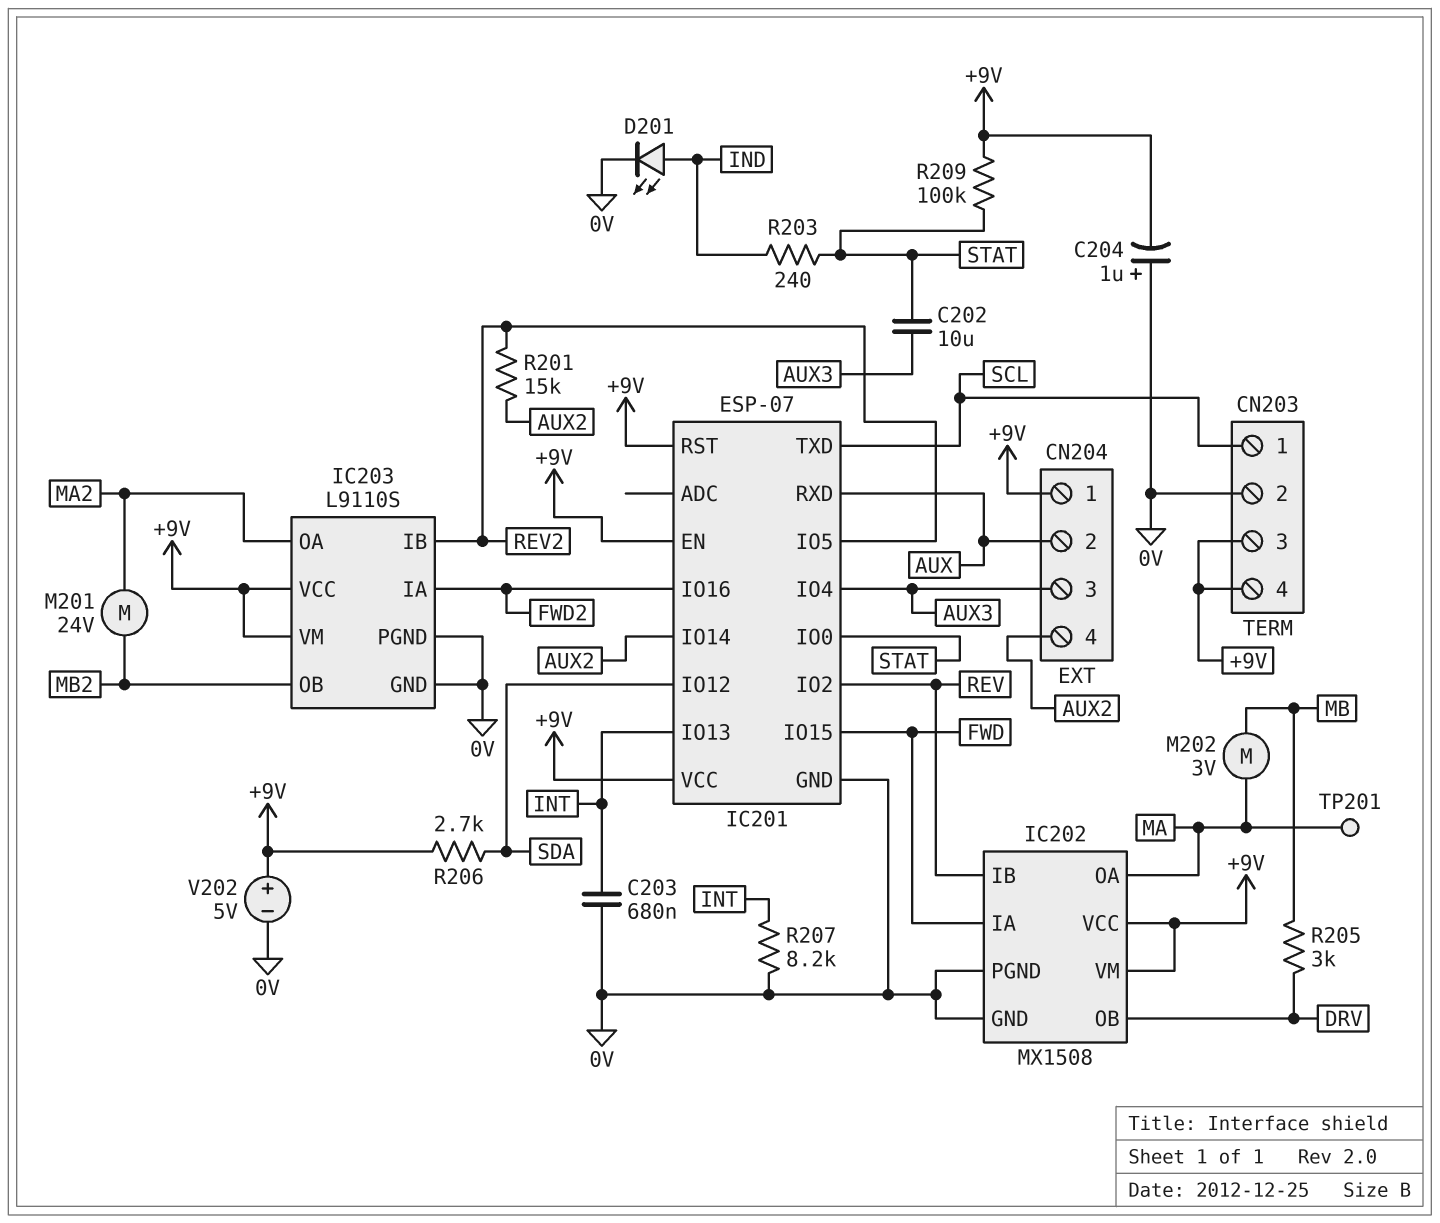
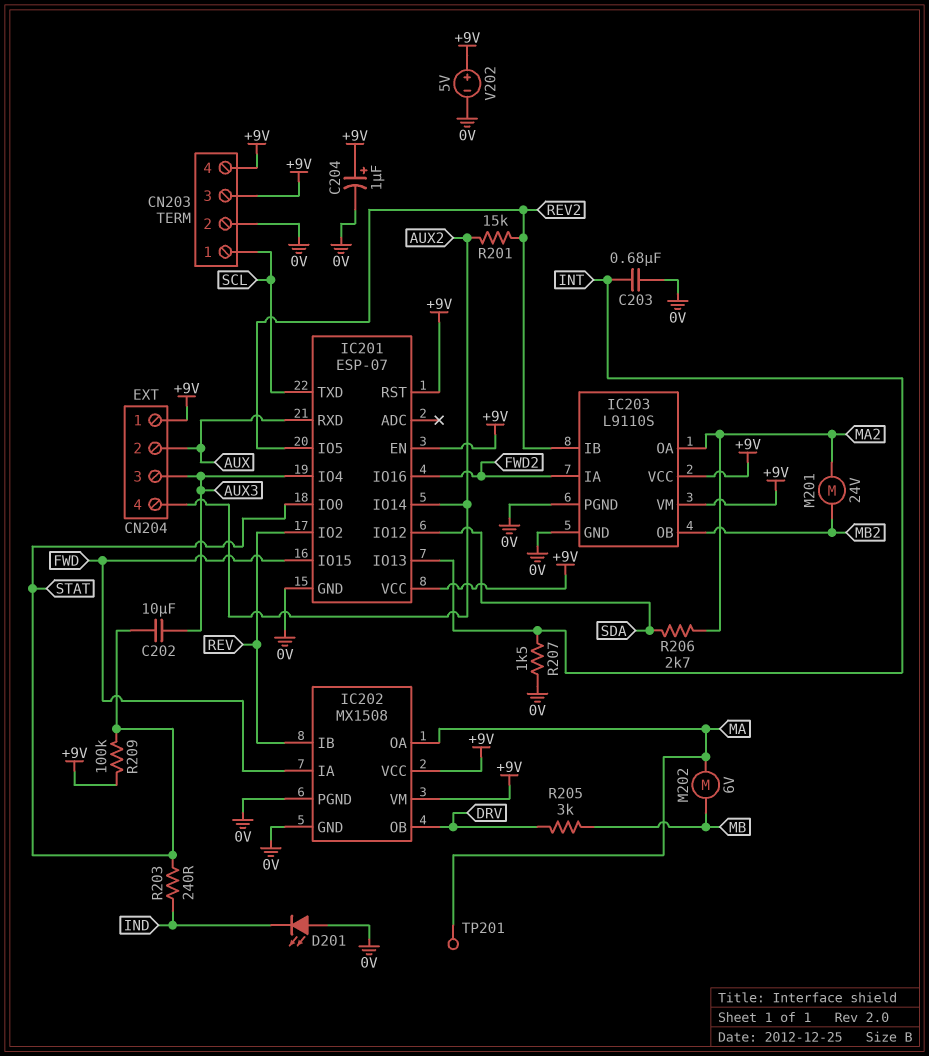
C204: 1uF (plus 0V, minus +9V) -> 1uF (plus +9V, minus 0V)
D201: LED (A IND, K 0V) -> LED (A 0V, K IND)
M202: motor 3V (MA, MB) -> motor 6V (MA, MB)
R206: 2.7k (+9V, SDA) -> 2.7k (MA2, SDA)
R207: 8.2k (0V, INT) -> 1.5k (0V, INT)

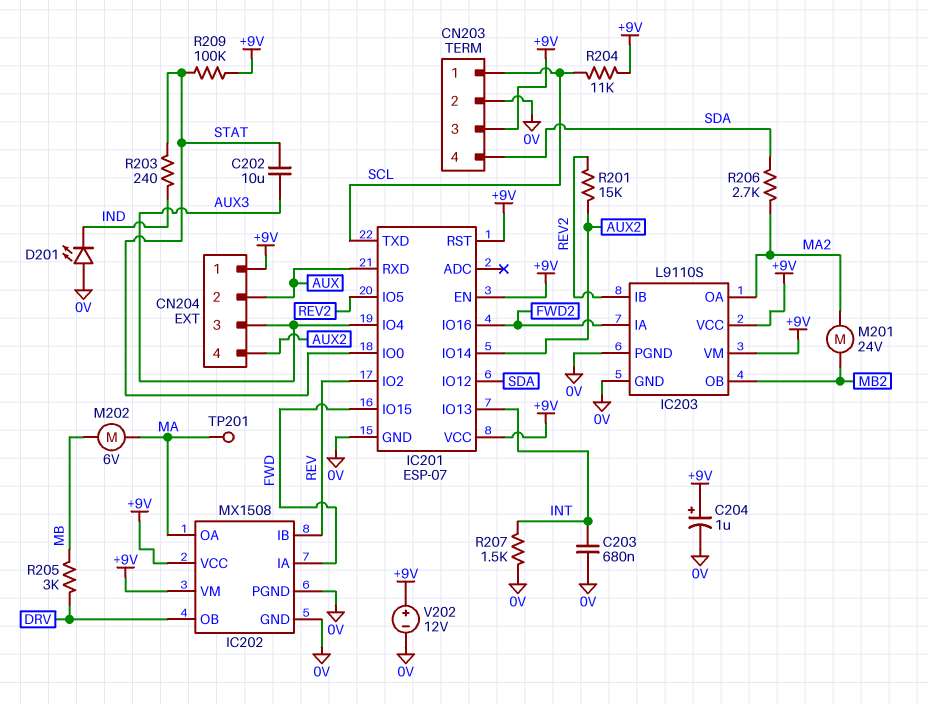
CN203 pin 4: +9V -> SDA
R204: none -> 11k (+9V, SCL)
V202: 5V (plus +9V, minus 0V) -> 12V (plus +9V, minus 0V)

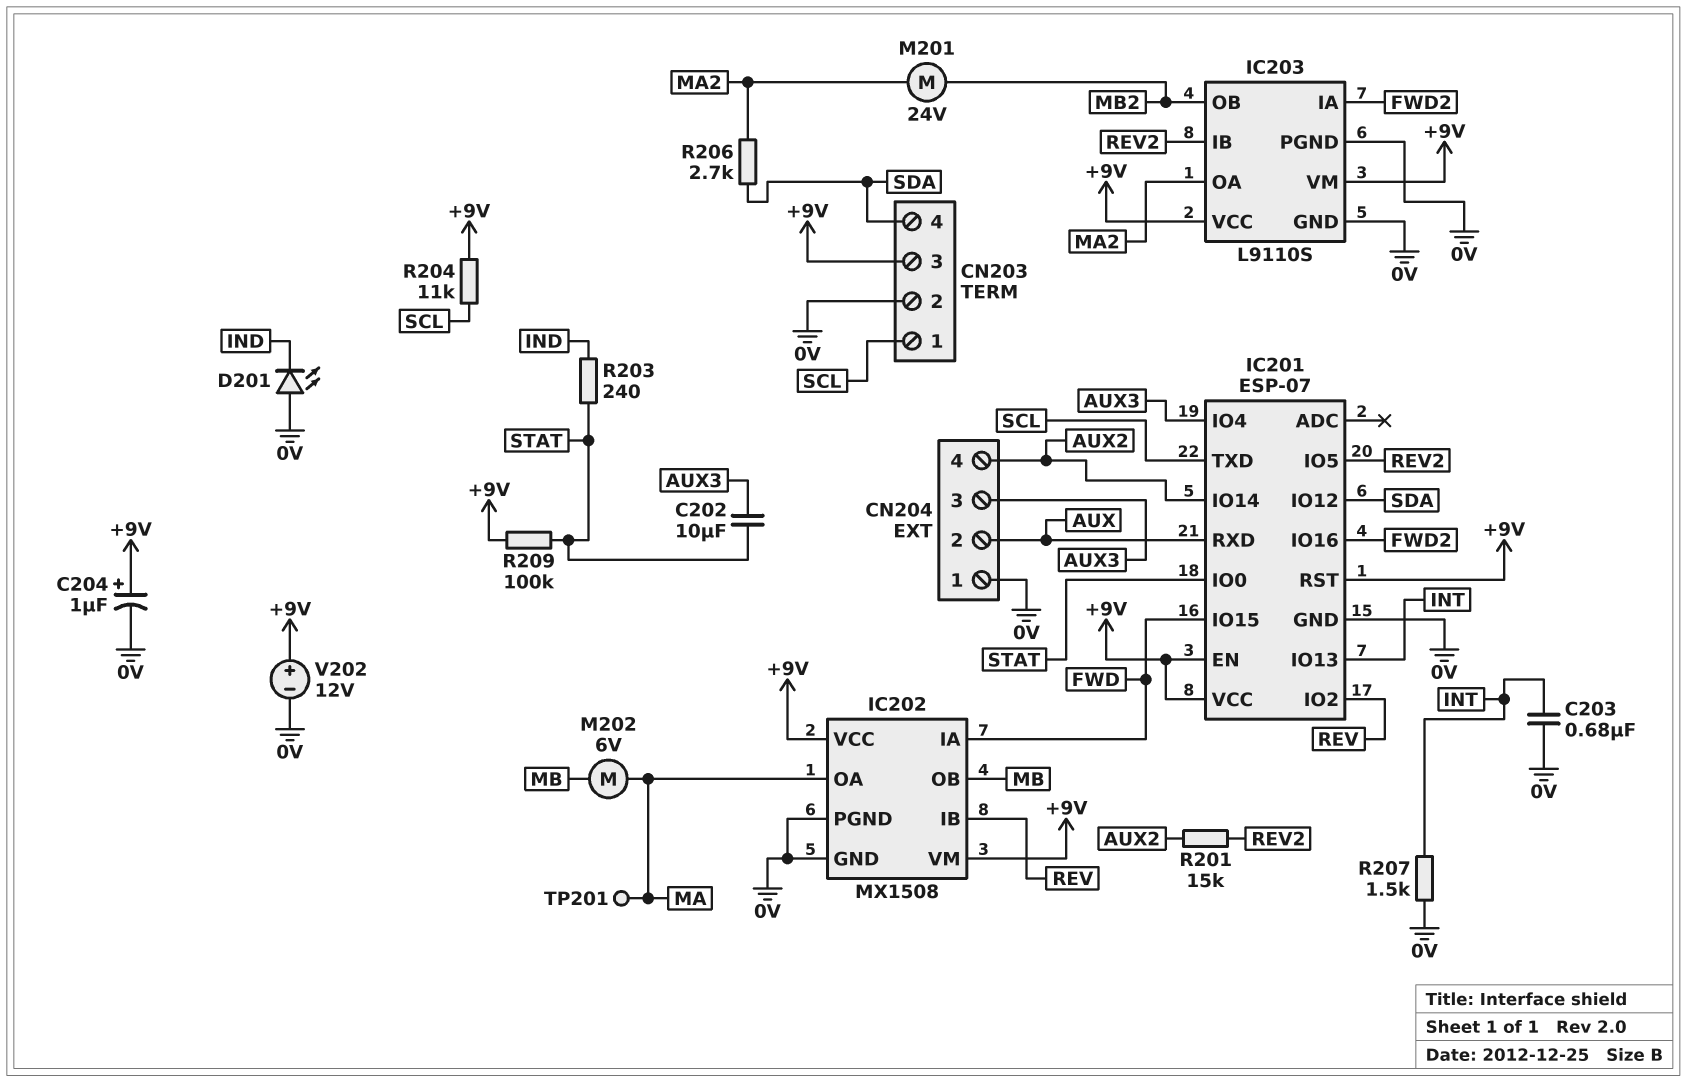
CN204 pin 1: +9V -> 0V
IC202 pin OB: DRV -> MB
R205: 3k (DRV, MB) -> none

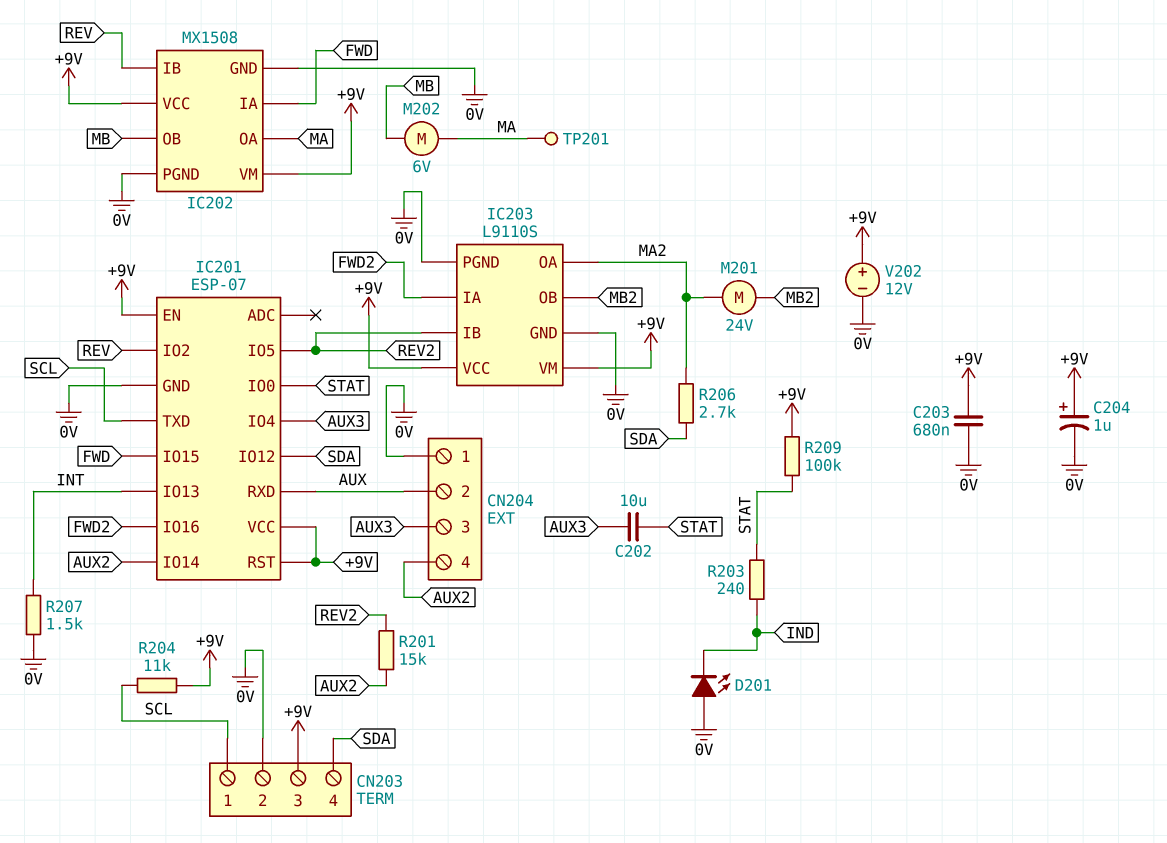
C203: 680nF (0V, INT) -> 680nF (+9V, 0V)

